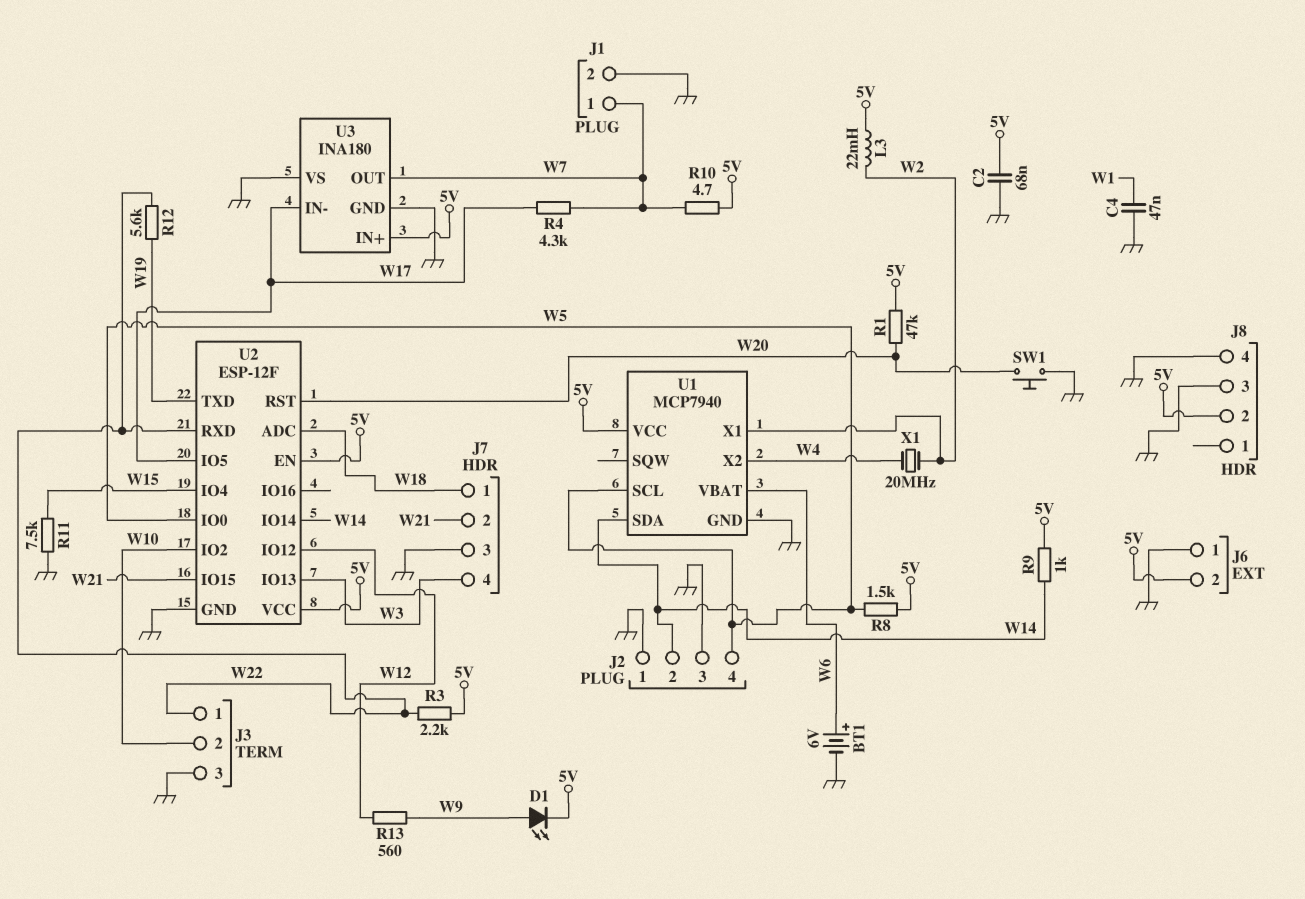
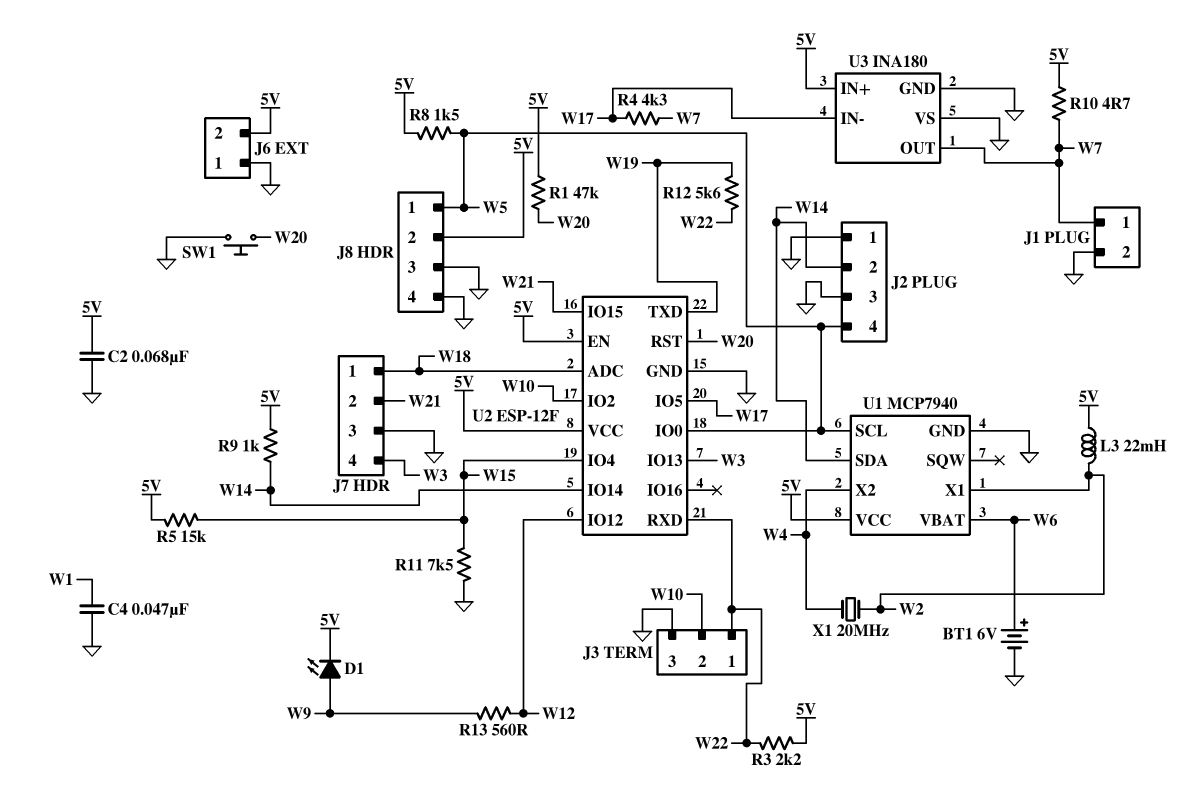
J8 pin 1: none -> W5
R5: none -> 15k (5V, W15)

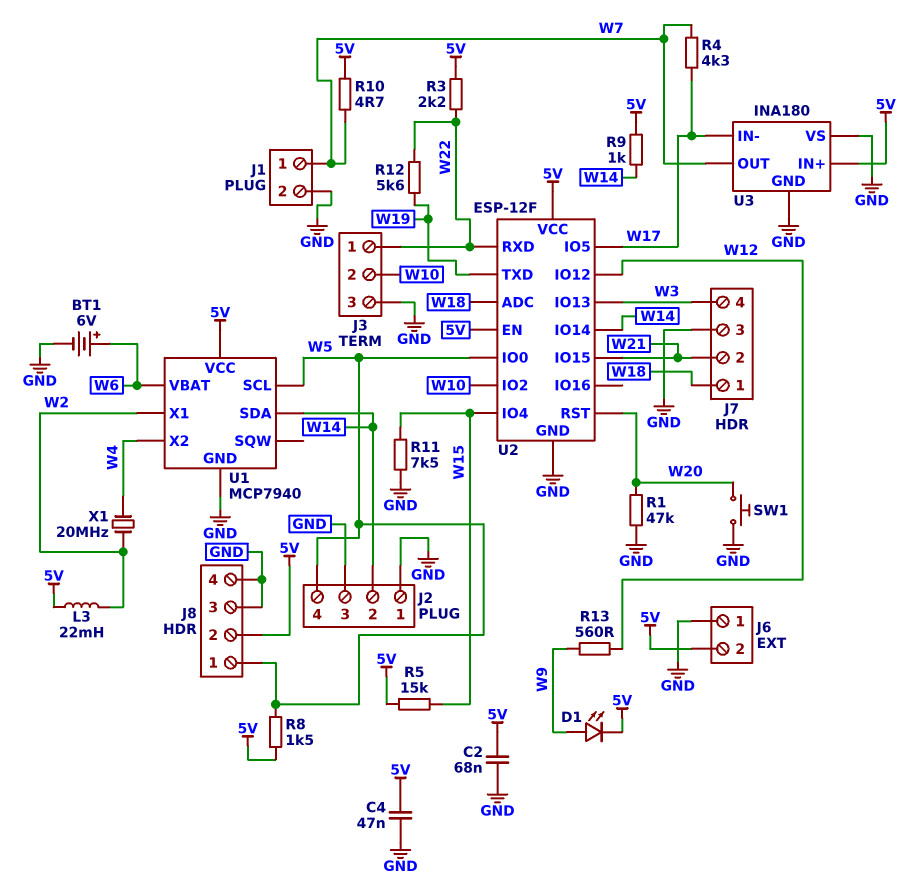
C4: 47nF (GND, W1) -> 47nF (5V, GND)
R1: 47k (5V, W20) -> 47k (GND, W20)

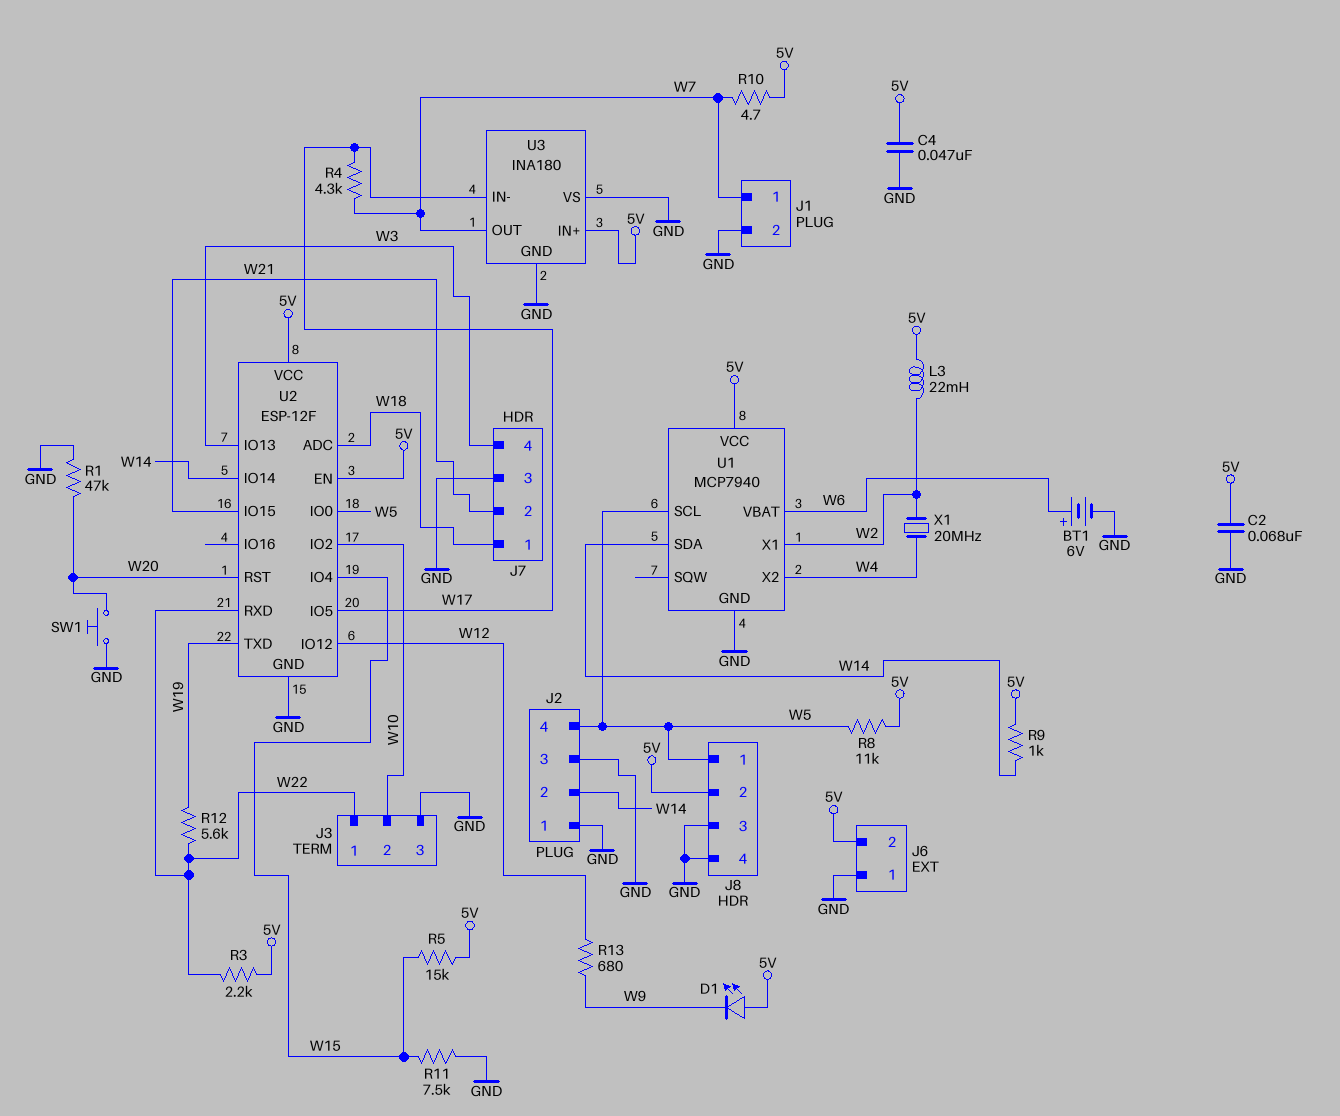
D1: LED (A W9, K 5V) -> LED (A 5V, K W9)
R8: 1.5k (5V, W5) -> 11k (5V, W5)
R13: 560 (W9, W12) -> 680 (W9, W12)

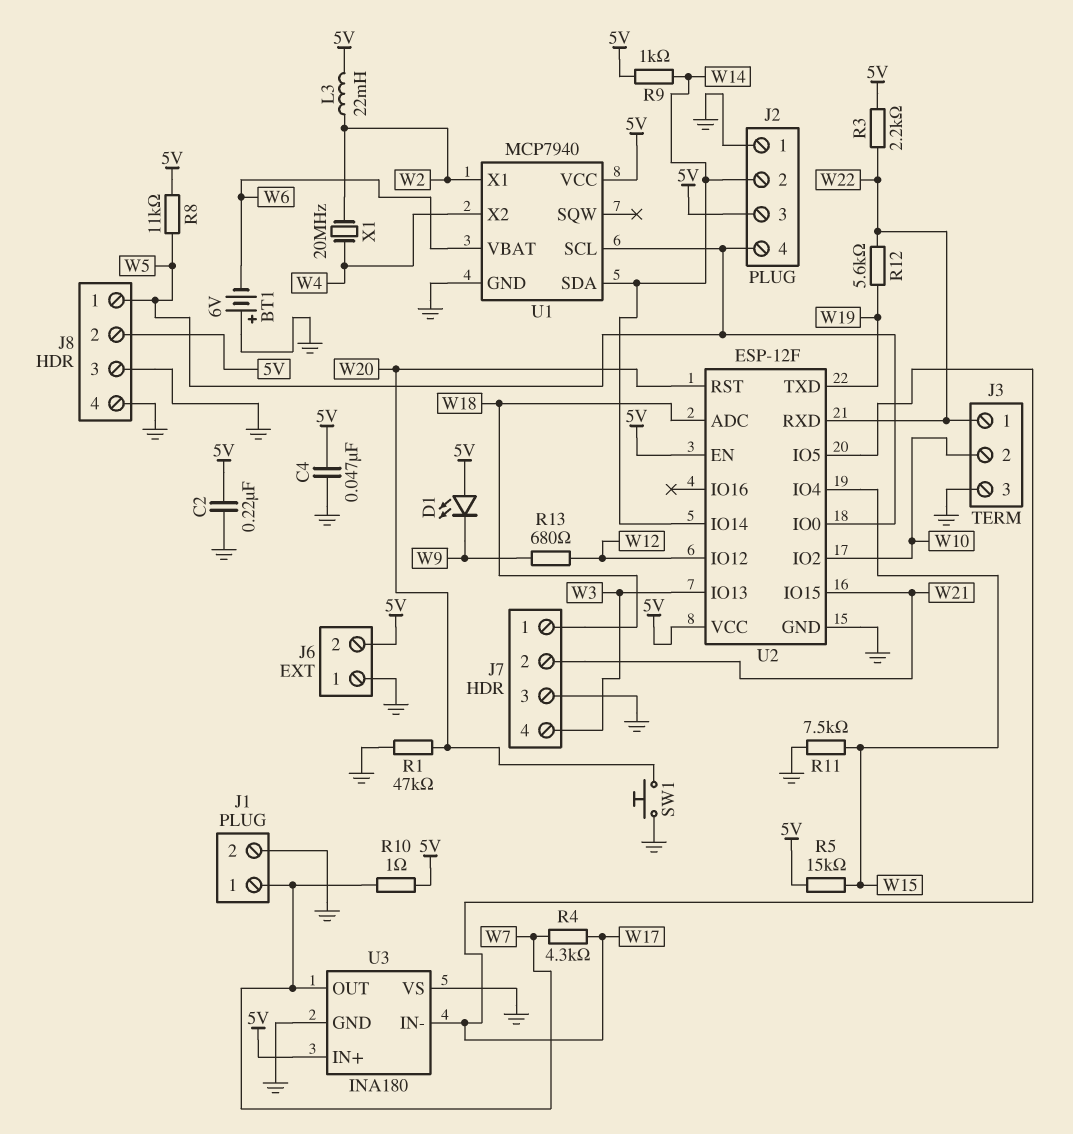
BT1: 6V (plus W6, minus GND) -> 6V (plus GND, minus W6)
C2: 68nF (5V, GND) -> 220nF (5V, GND)
J2 pin 3: GND -> 5V
R10: 4.7 (5V, W7) -> 1 (5V, W7)

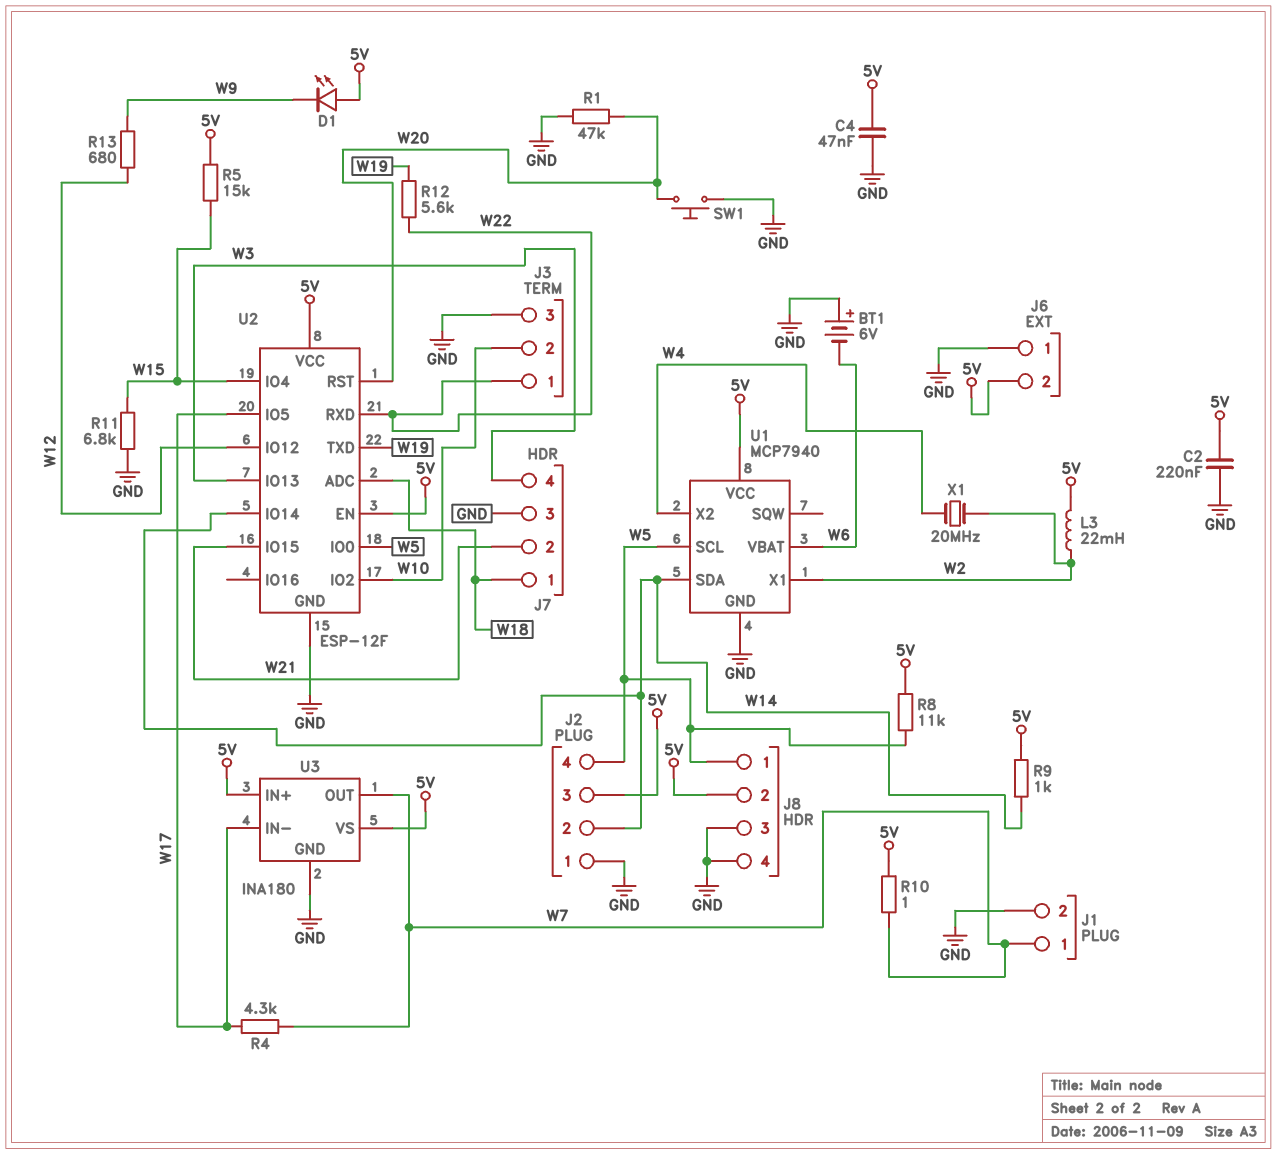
R3: 2.2k (5V, W22) -> none
R11: 7.5k (GND, W15) -> 6.8k (GND, W15)
U3 pin VS: GND -> 5V

